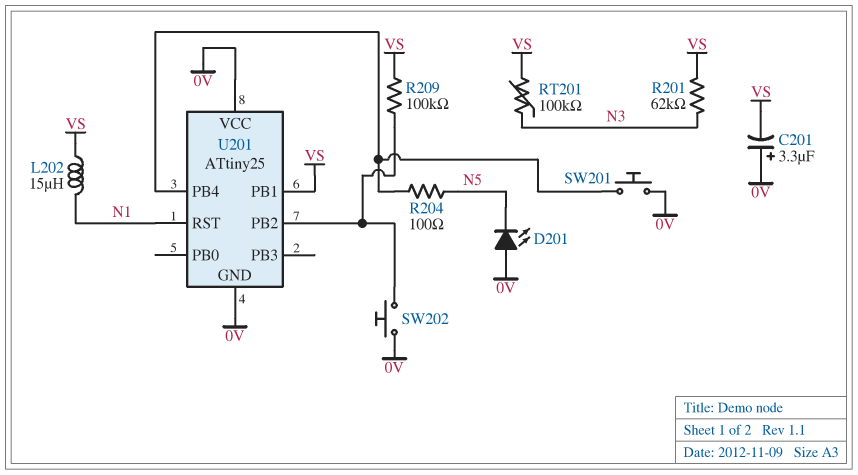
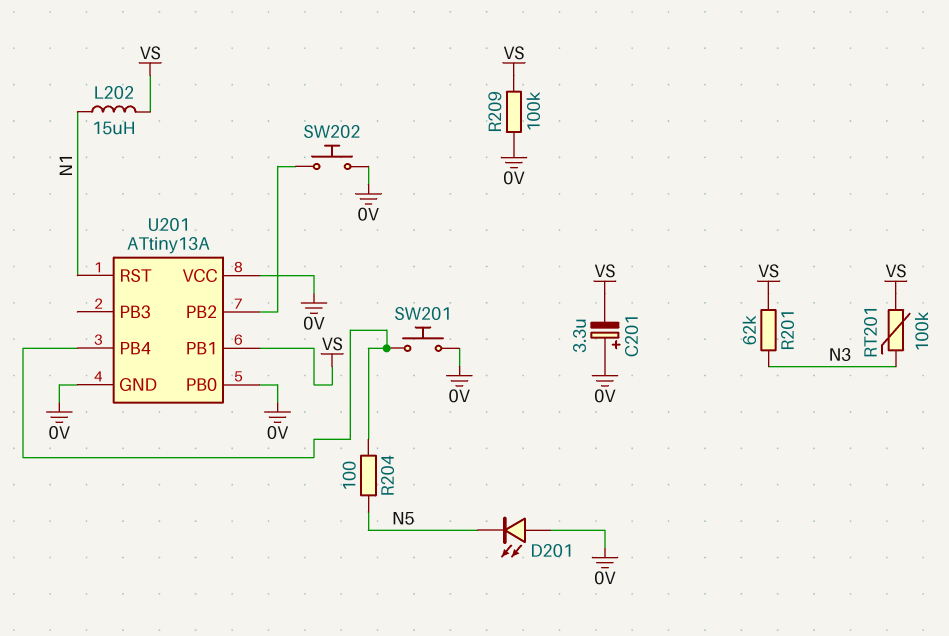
R209: 100k (U201/PB2, VS) -> 100k (0V, VS)
U201: ATtiny25 -> ATtiny13A
U201 pin PB0: none -> 0V

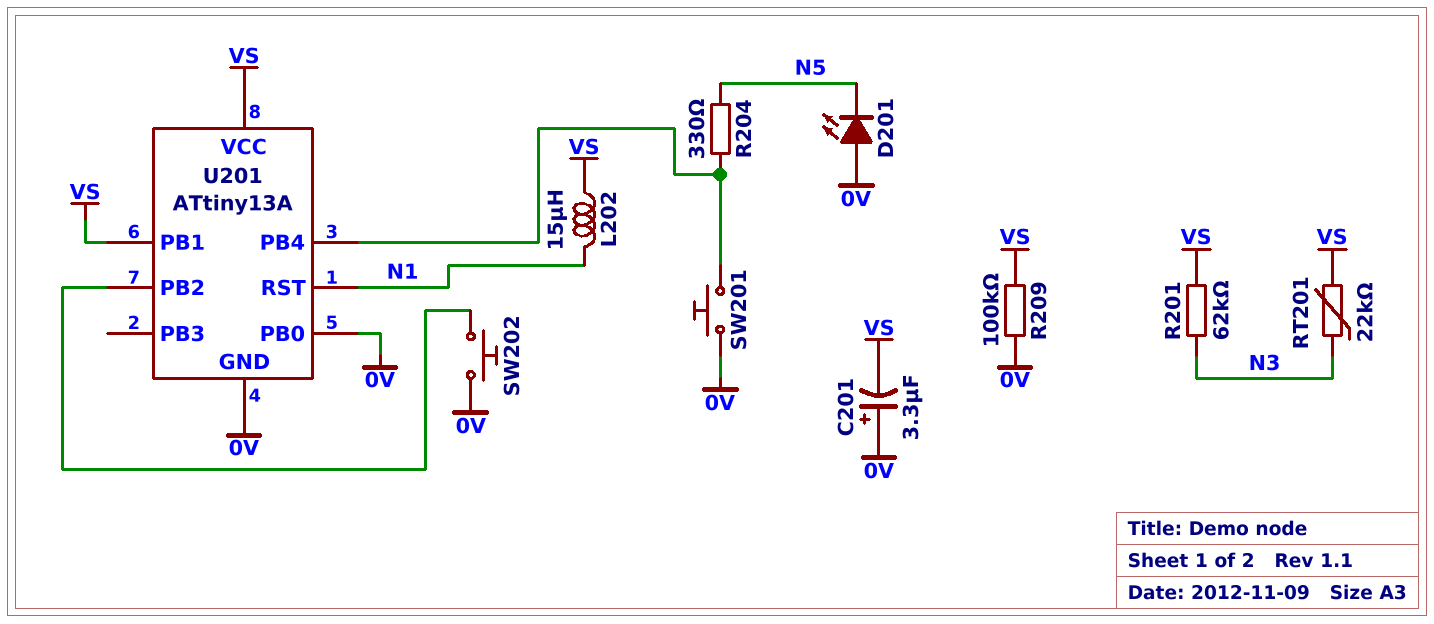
R204: 100 (N5, U201/PB4) -> 330 (N5, U201/PB4)
RT201: 100k (N3, VS) -> 22k (N3, VS)
U201 pin VCC: 0V -> VS

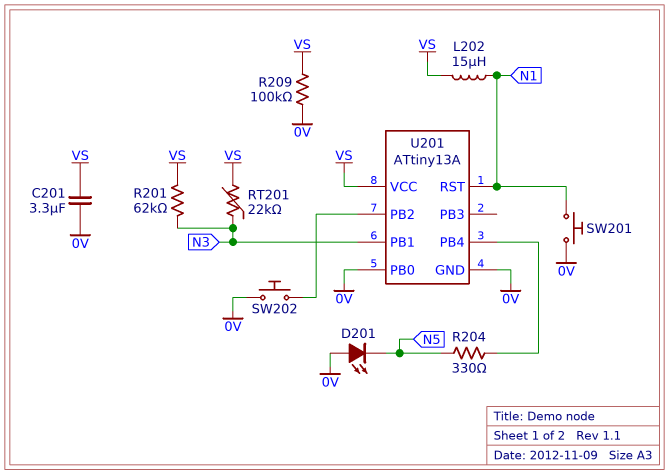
C201: 3.3uF (plus 0V, minus VS) -> 3.3uF (0V, VS)
SW201: button (0V, U201/PB4) -> button (0V, N1)
U201 pin PB1: VS -> N3

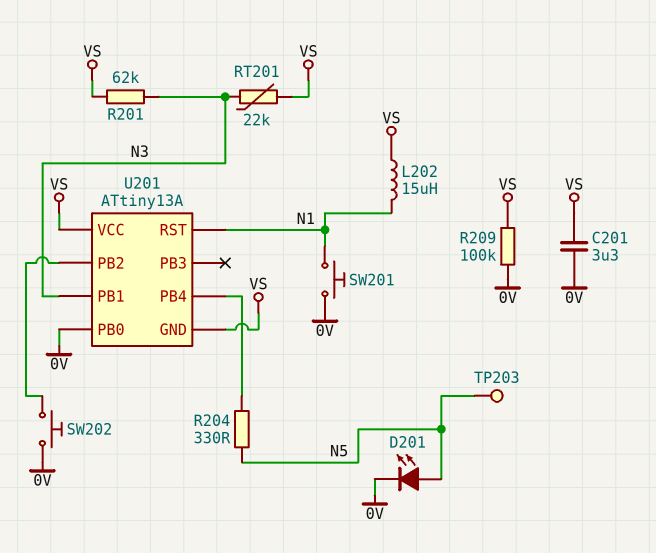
D201: LED (A 0V, K N5) -> LED (A N5, K 0V)
TP203: none -> test point (N5)
U201 pin GND: 0V -> VS

